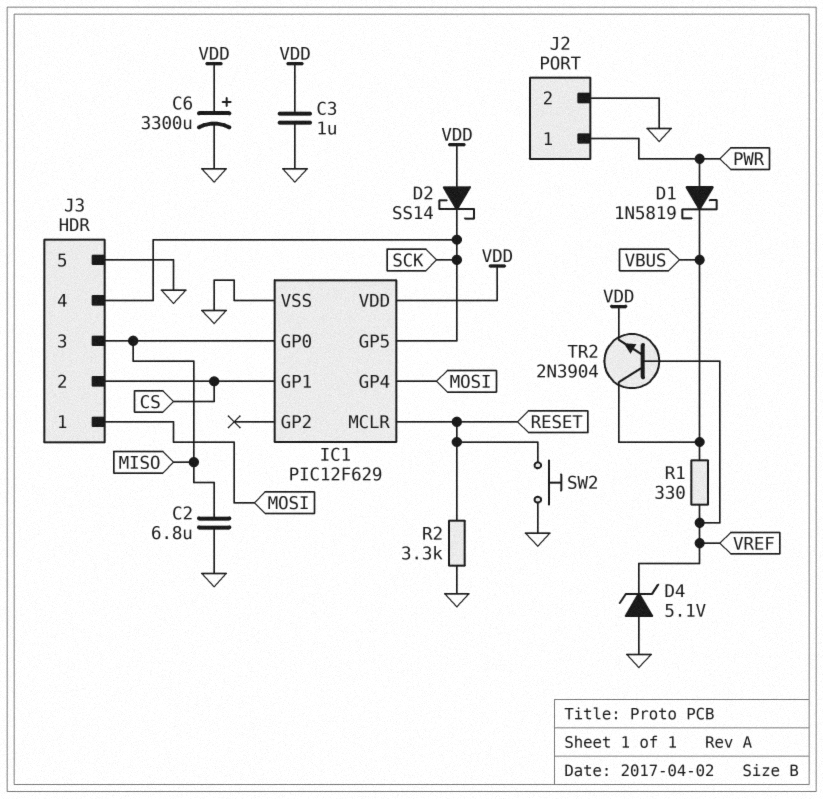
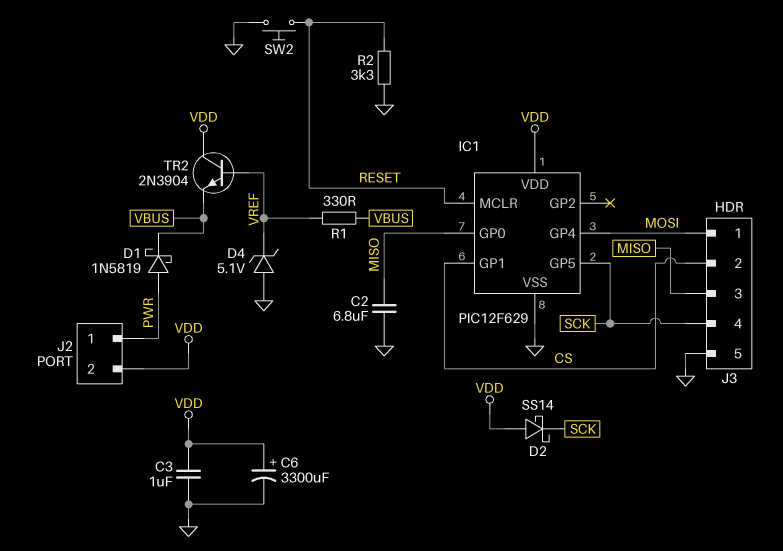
J2 pin 2: GND -> VDD
TR2: NPN 2N3904 (B VREF, C VBUS, E VDD) -> NPN 2N3904 (B VREF, C VDD, E VBUS)

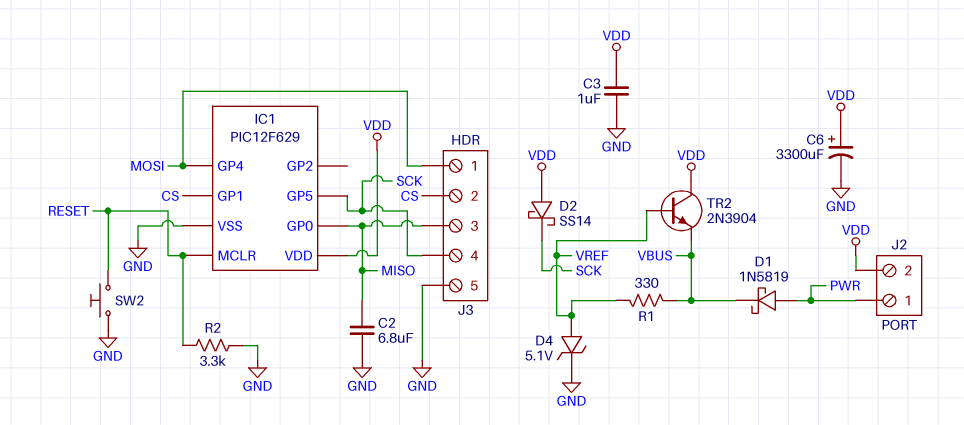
D4: zener 5.1V (A GND, K VREF) -> zener 5.1V (A VREF, K GND)

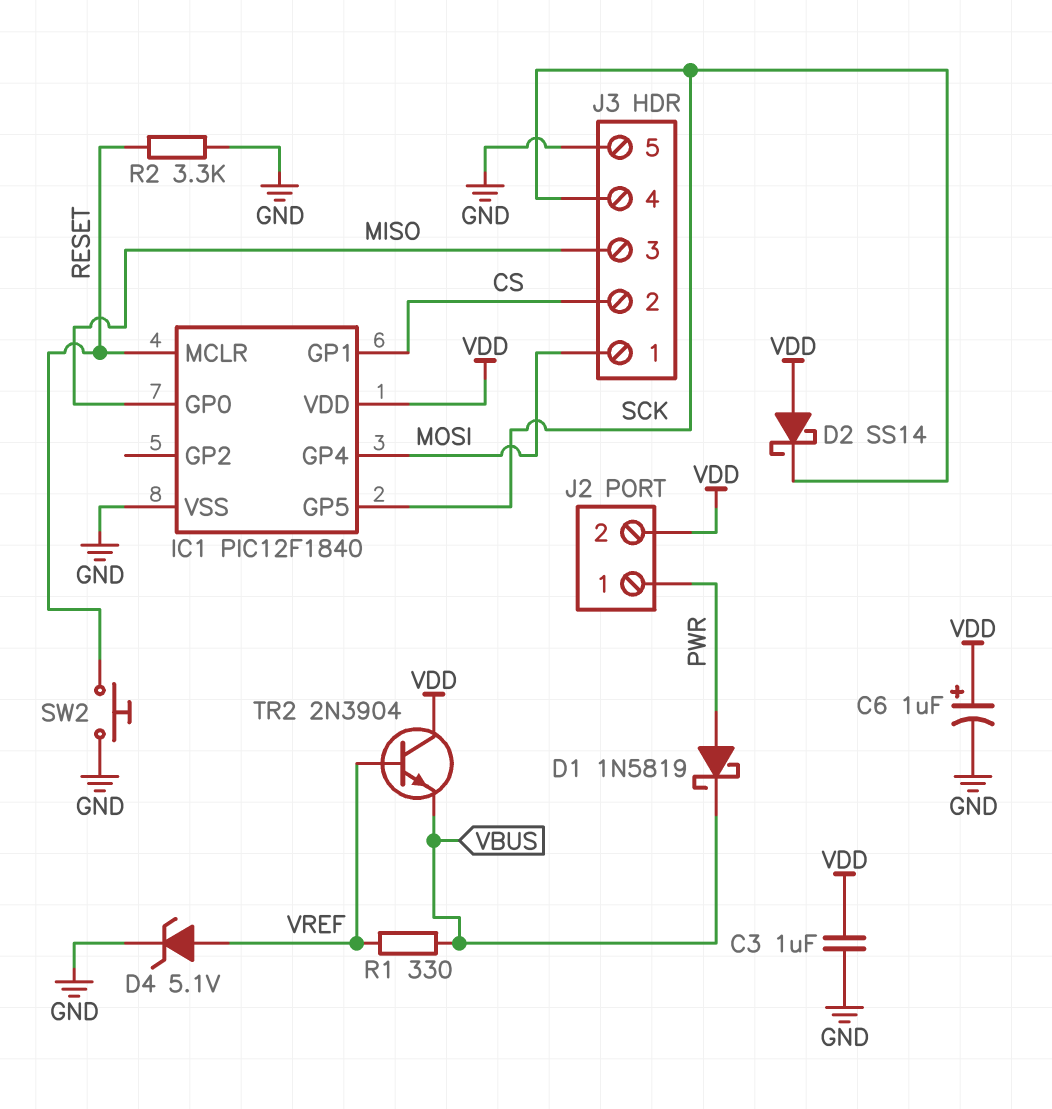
C2: 6.8uF (GND, MISO) -> none
C6: 3300uF (plus VDD, minus GND) -> 1uF (plus VDD, minus GND)
IC1: PIC12F629 -> PIC12F1840

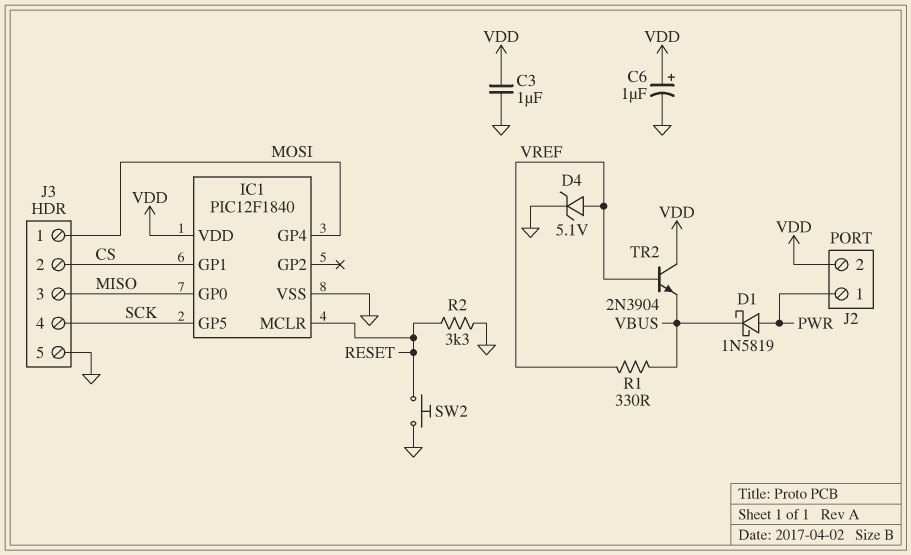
D2: schottky SS14 (A VDD, K SCK) -> none

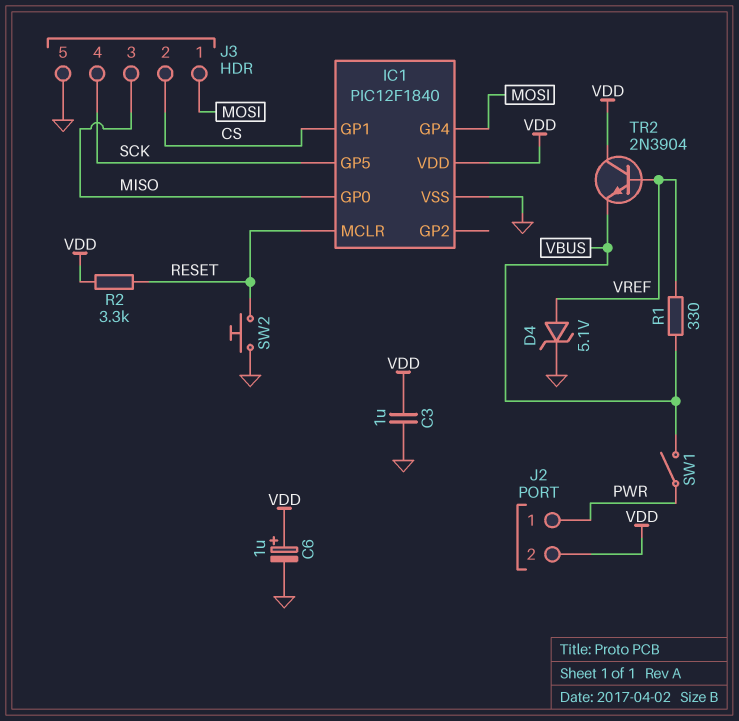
D1: schottky 1N5819 (A PWR, K VBUS) -> none
R2: 3.3k (GND, RESET) -> 3.3k (RESET, VDD)
SW1: none -> switch (PWR, VBUS)

